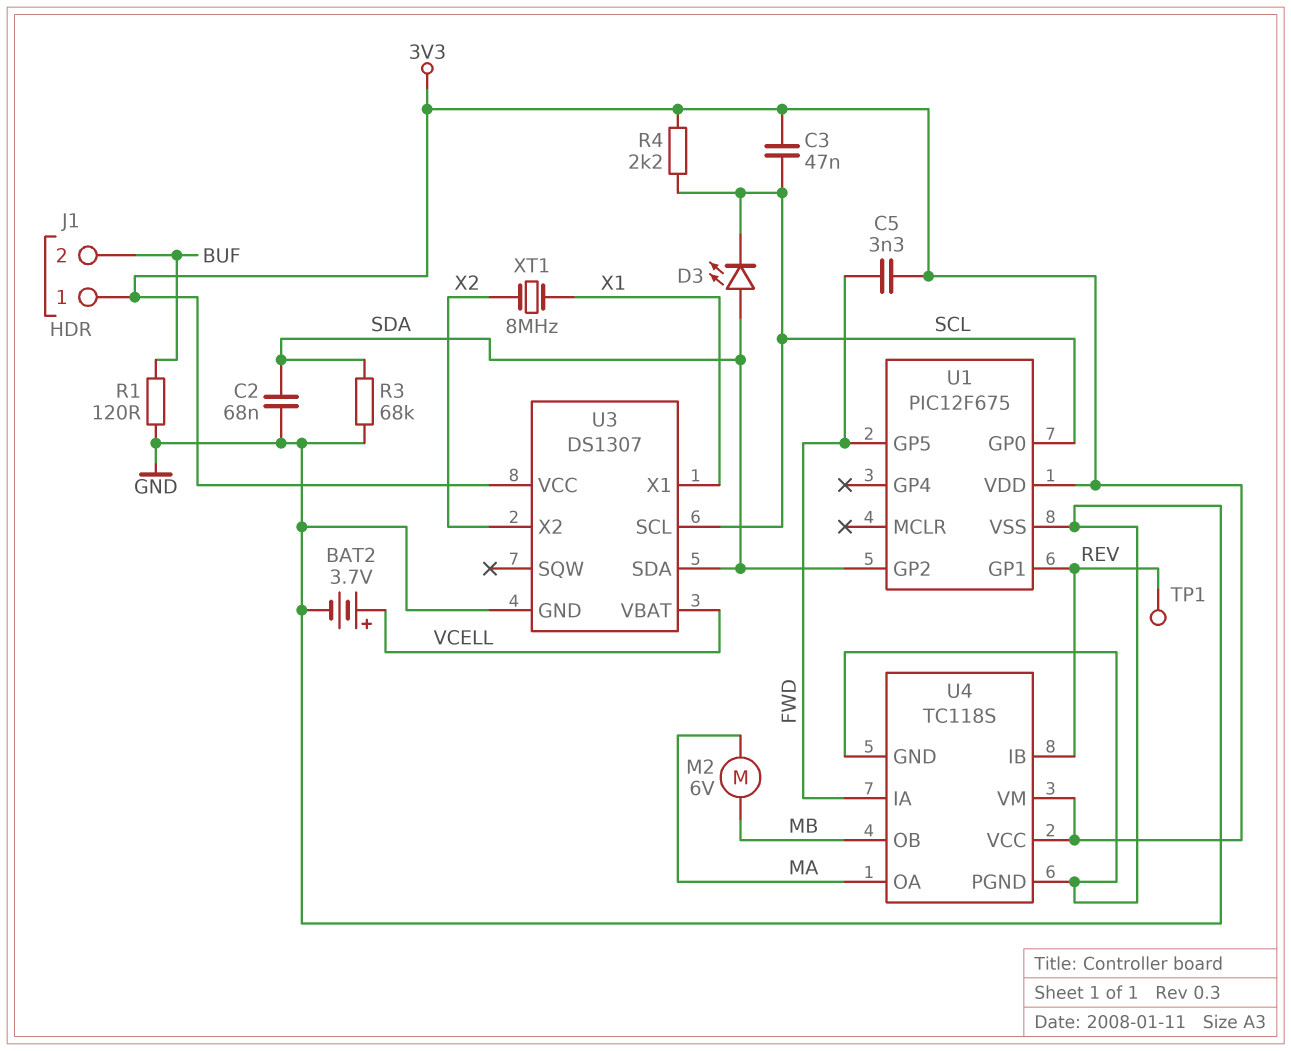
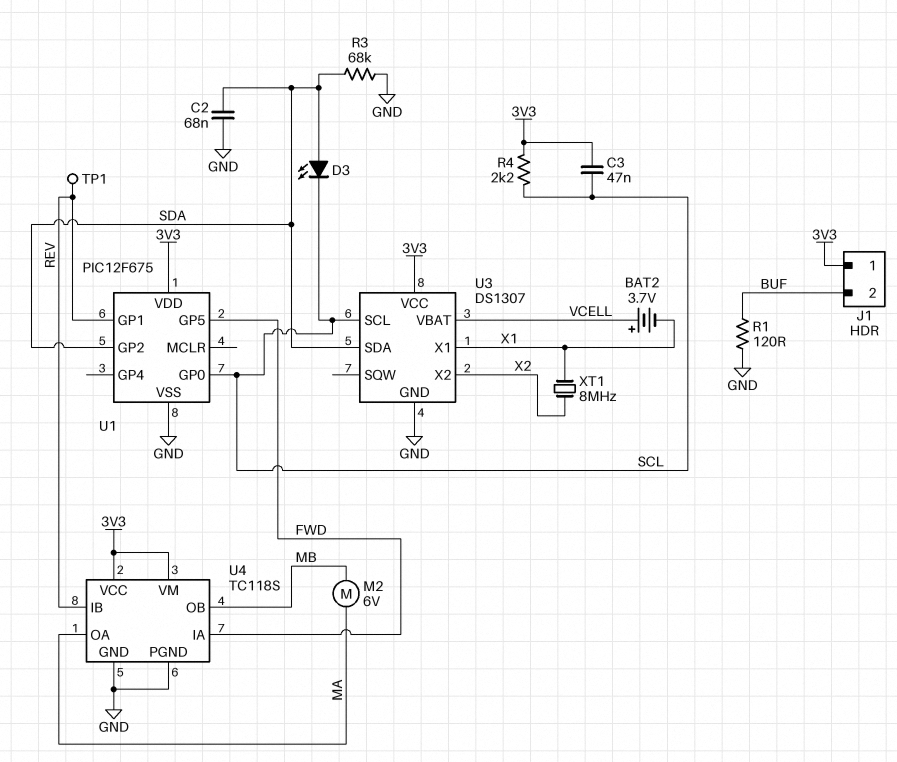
BAT2: 3.7V (plus VCELL, minus GND) -> 3.7V (plus VCELL, minus X1)
C5: 3.3nF (3V3, FWD) -> none

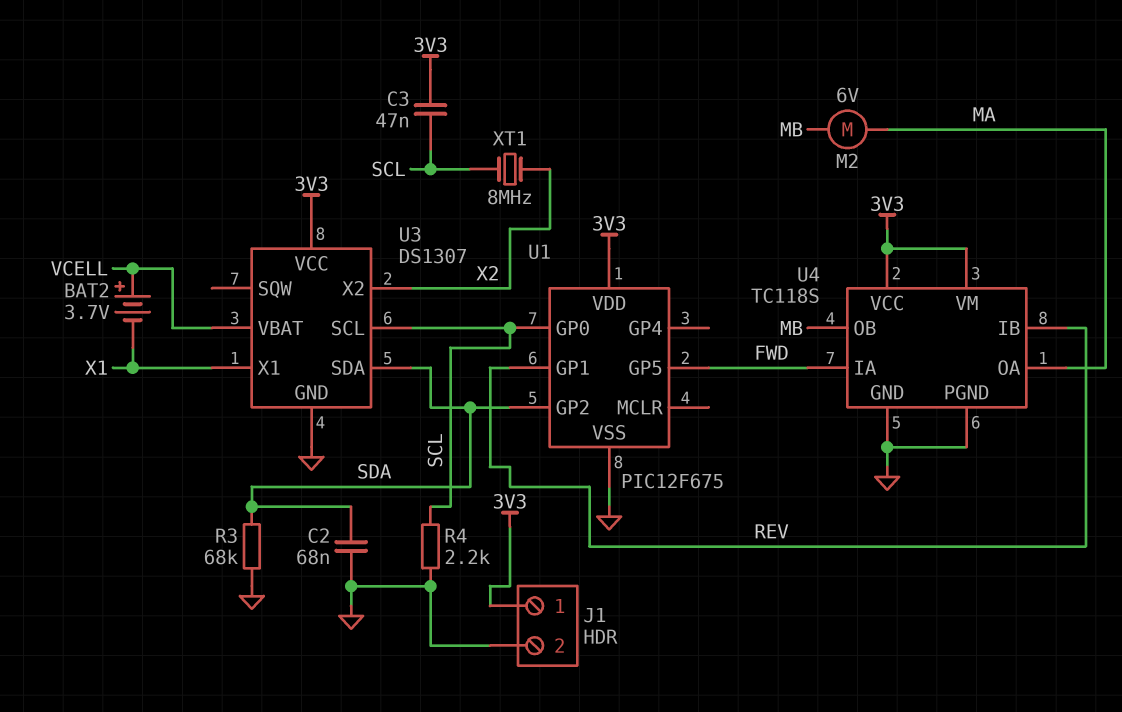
D3: LED (A SDA, K SCL) -> none
J1 pin 2: BUF -> GND
R1: 120 (BUF, GND) -> none
R4: 2.2k (3V3, SCL) -> 2.2k (GND, SCL)
TP1: test point (REV) -> none
XT1: 8MHz (X1, X2) -> 8MHz (SCL, X2)

